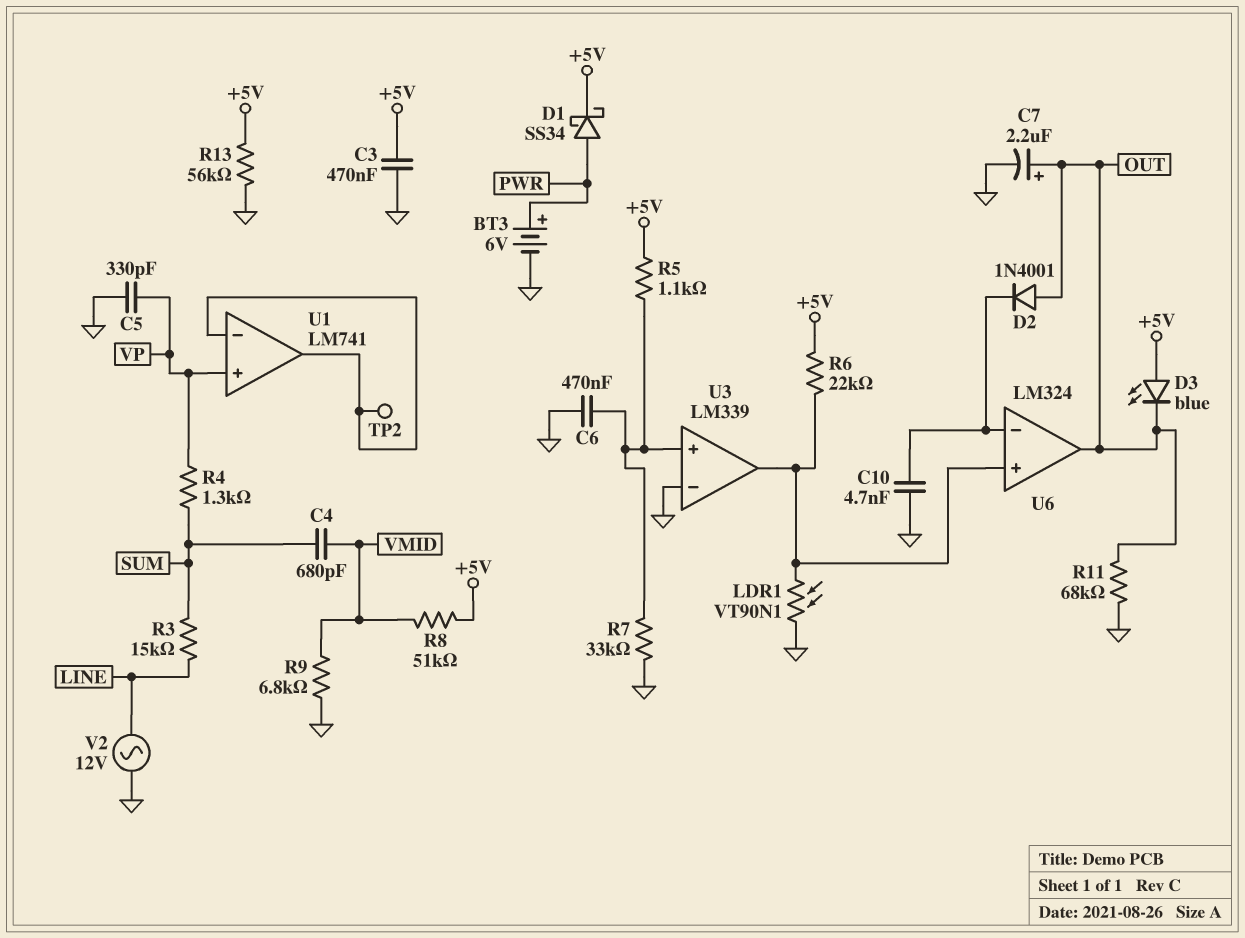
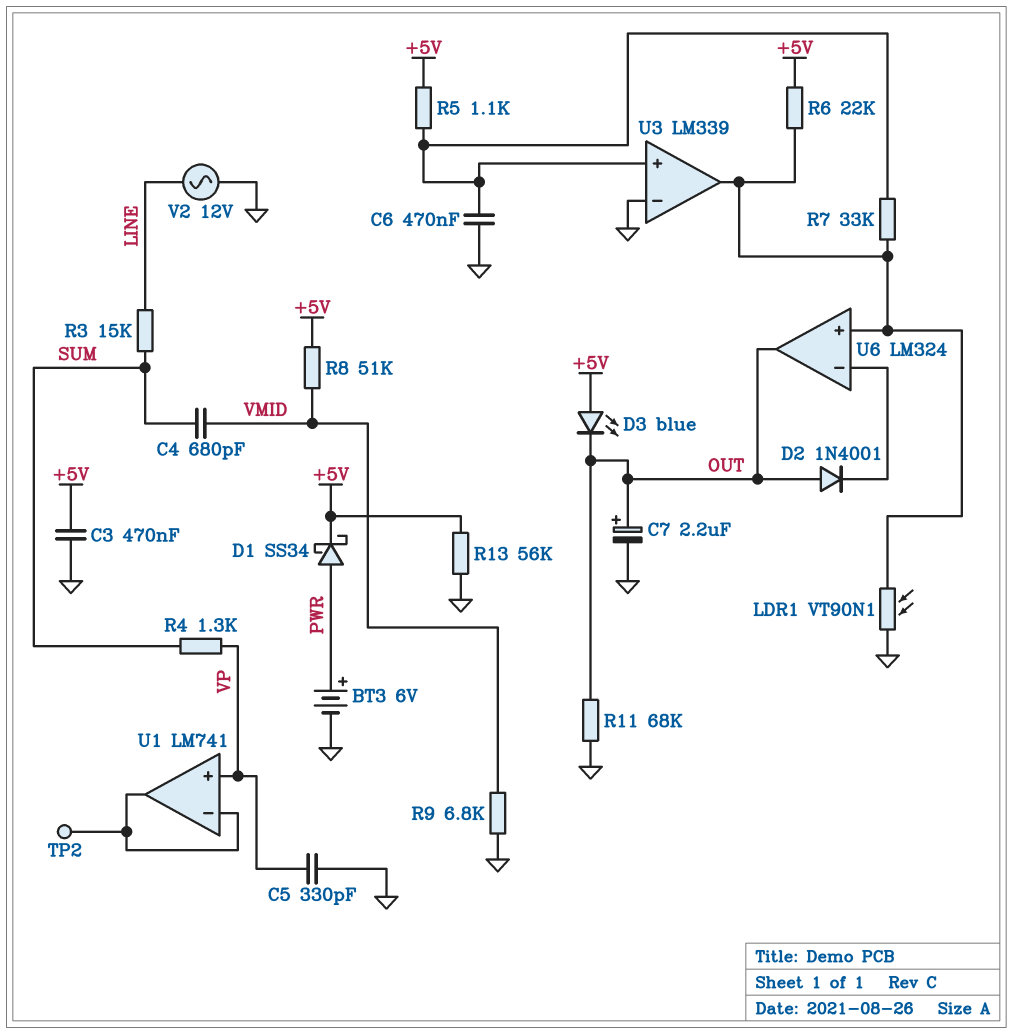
C10: 4.7nF (GND, U6/in-) -> none
R7: 33k (GND, U3/in+) -> 33k (U3/in+, U3/out)

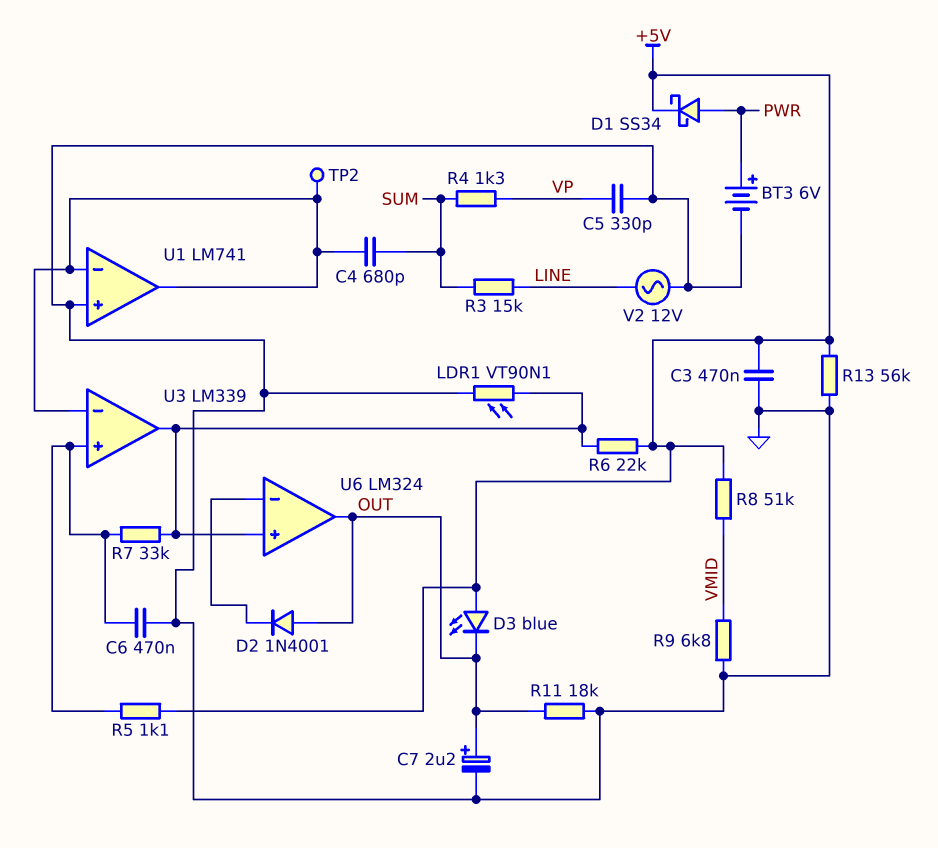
C4: 680pF (SUM, VMID) -> 680pF (SUM, U1/in-)
R11: 68k (GND, OUT) -> 18k (GND, OUT)
U1 pin in+: VP -> GND
U3 pin in-: GND -> U1/in-

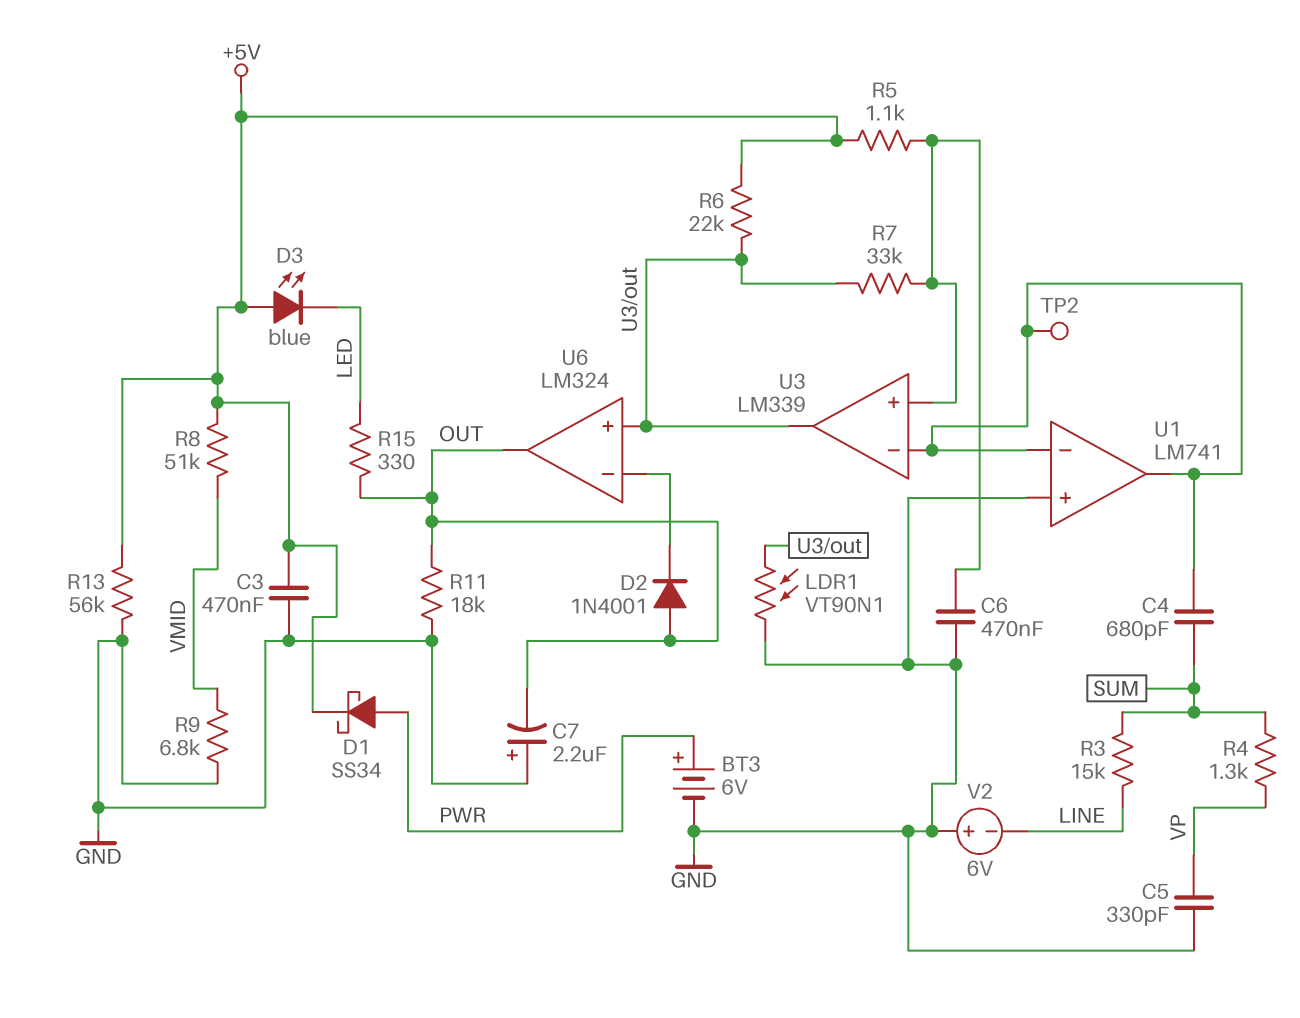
C7: 2.2uF (plus OUT, minus GND) -> 2.2uF (plus GND, minus OUT)
D3: LED blue (A +5V, K OUT) -> LED blue (A +5V, K LED)
R15: none -> 330 (LED, OUT)
V2: AC 12V (GND, LINE) -> 6V (plus GND, minus LINE)

